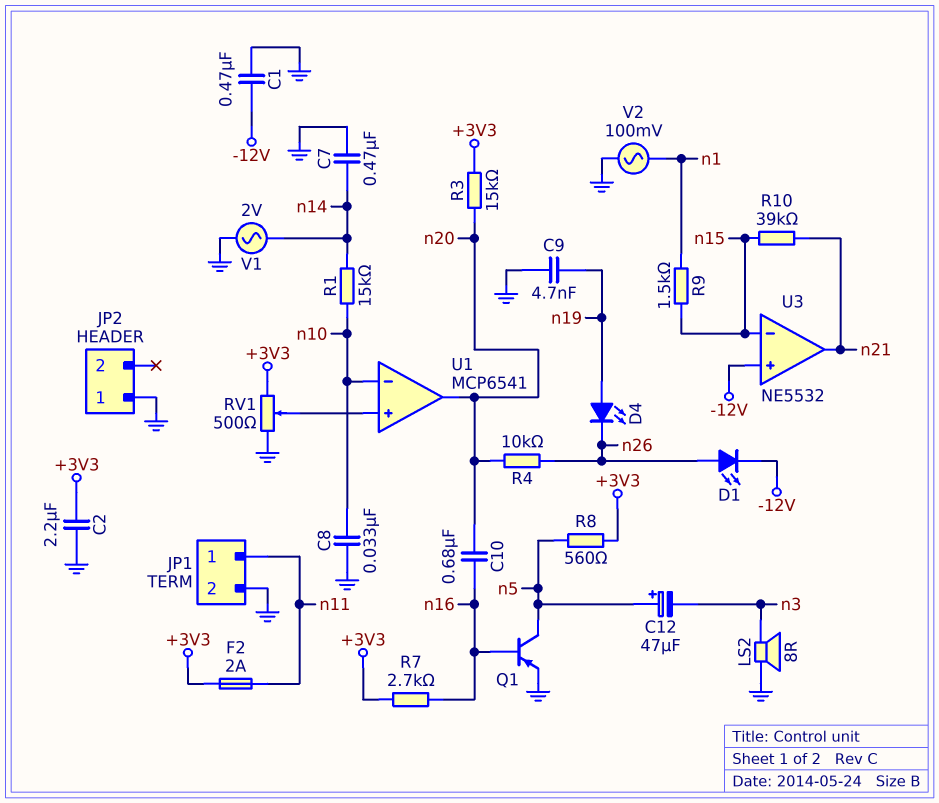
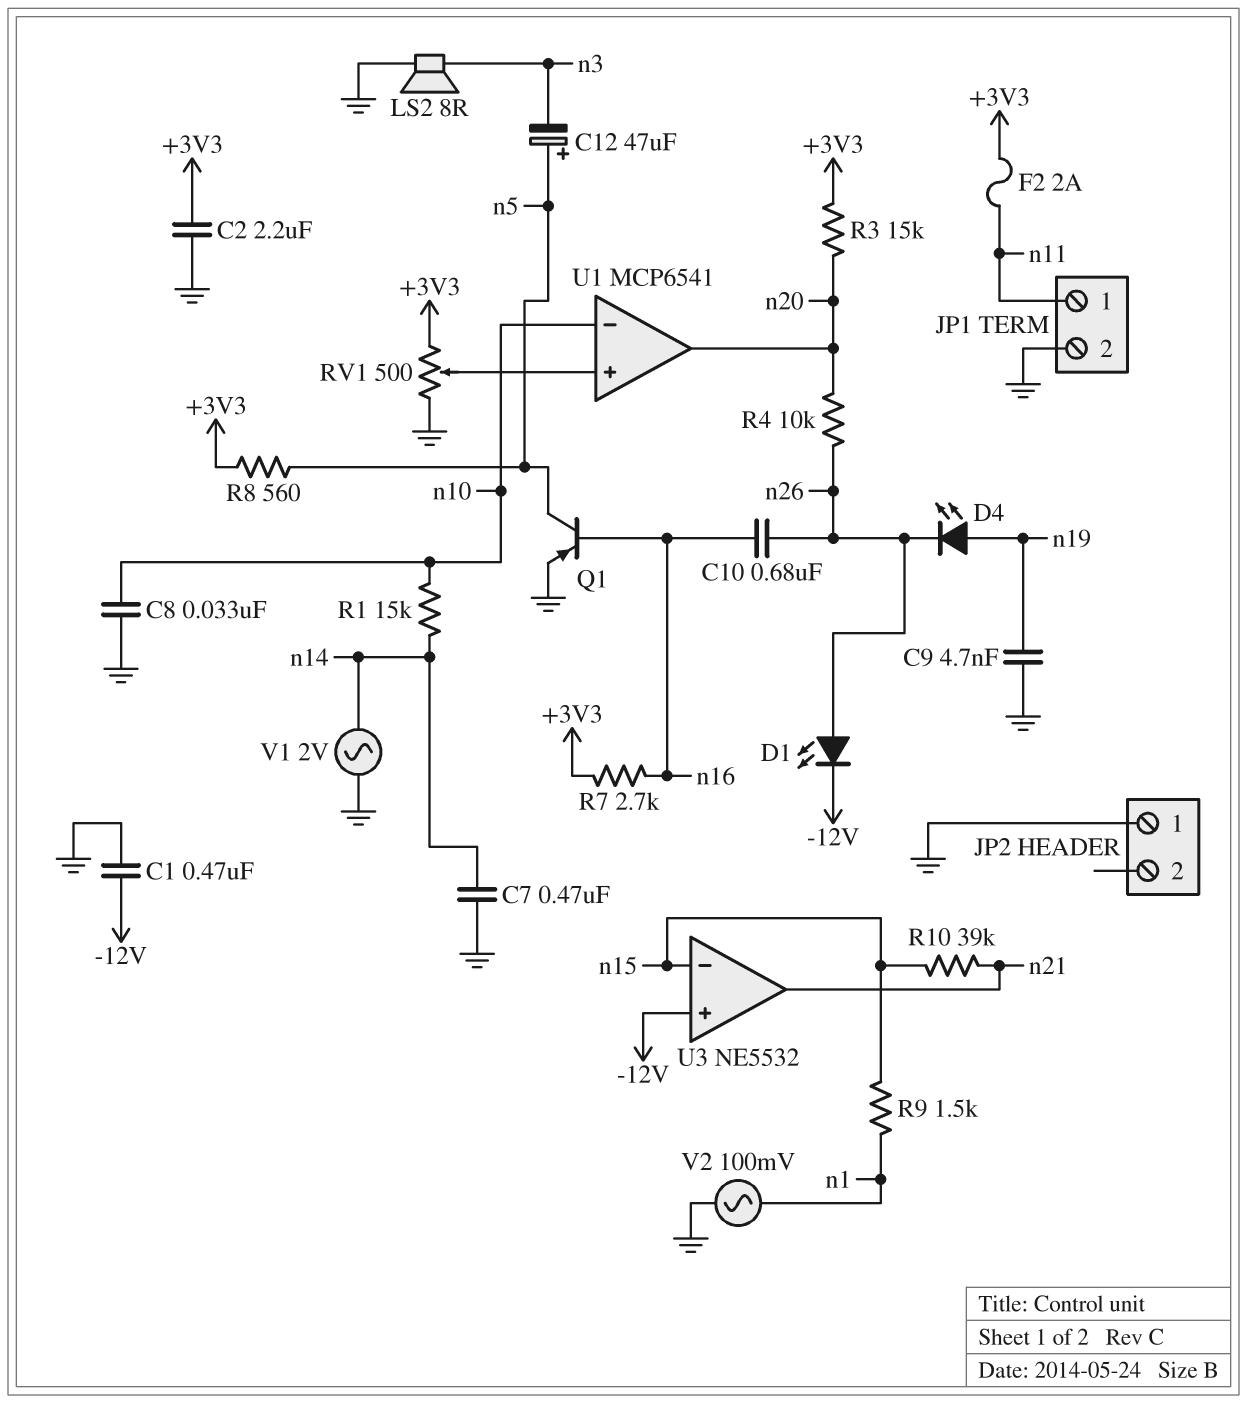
C10: 680nF (n16, n20) -> 680nF (n16, n26)

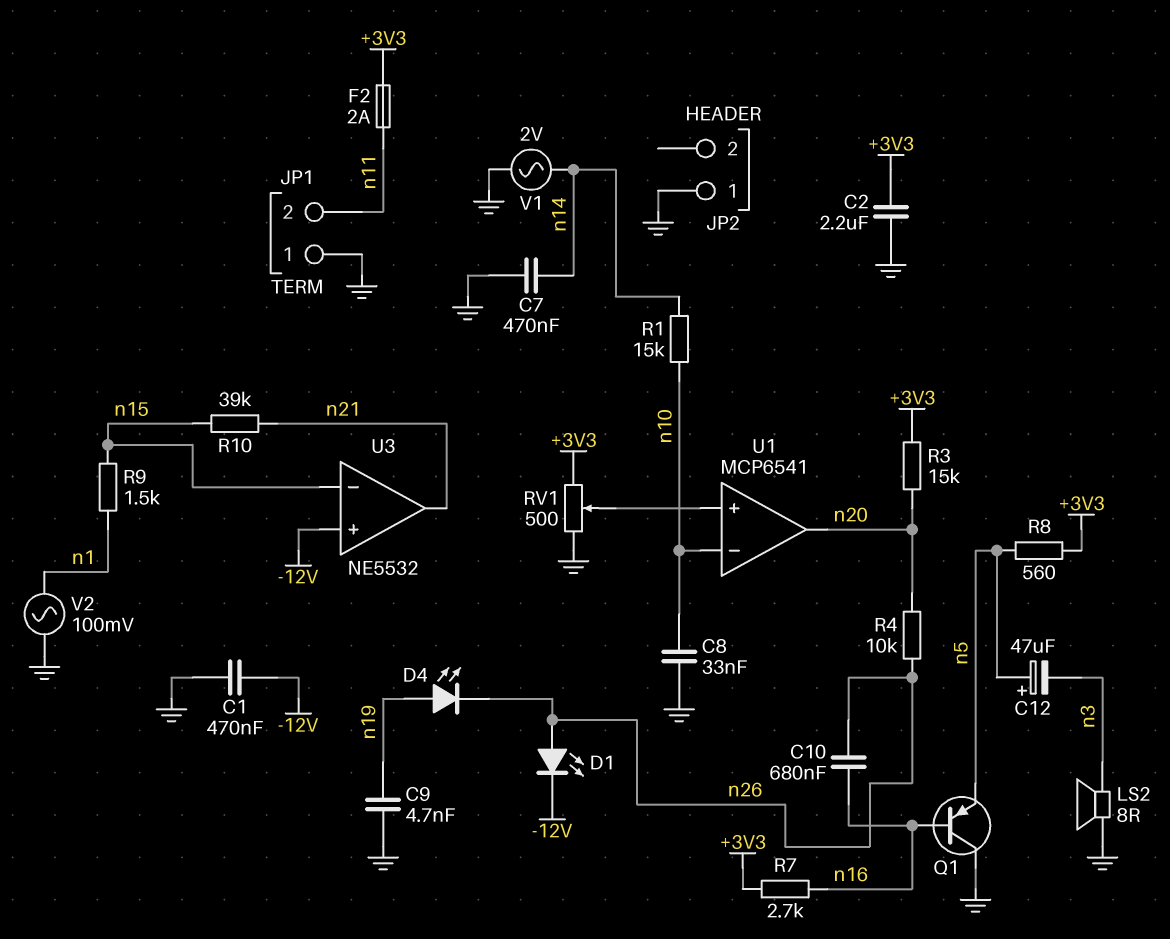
JP1 pin 1: n11 -> GND
JP1 pin 2: GND -> n11
Q1: PNP (B n16, C n5, E GND) -> PNP (B n16, C GND, E n5)

